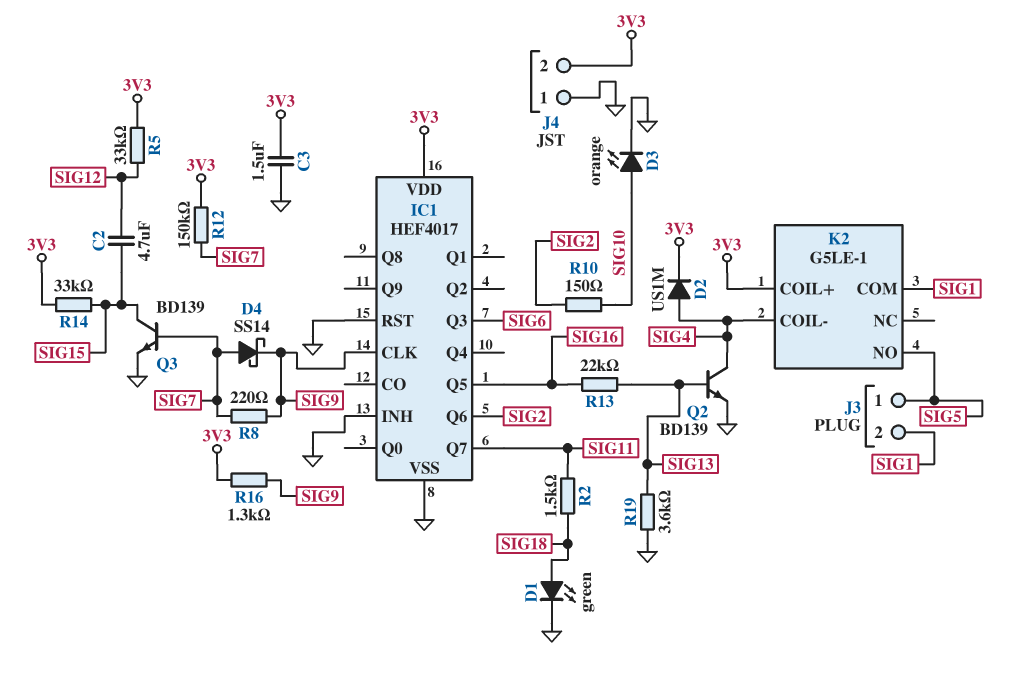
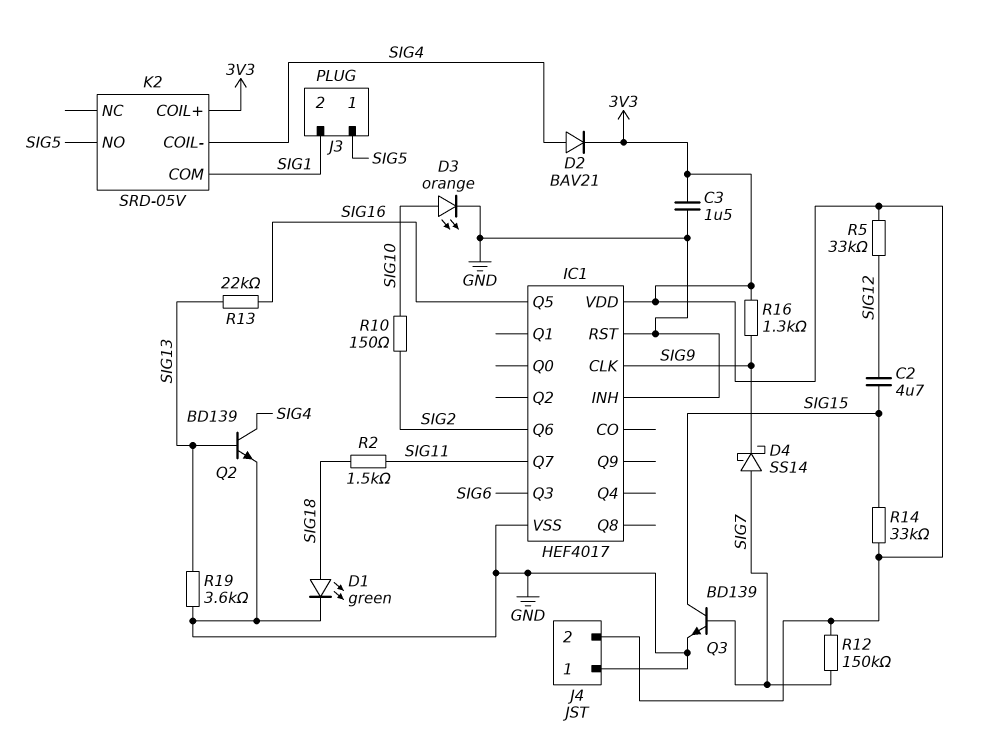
D2: diode US1M (A SIG4, K 3V3) -> diode BAV21 (A SIG4, K 3V3)
K2: G5LE-1 -> SRD-05V
R8: 220 (SIG7, SIG9) -> none

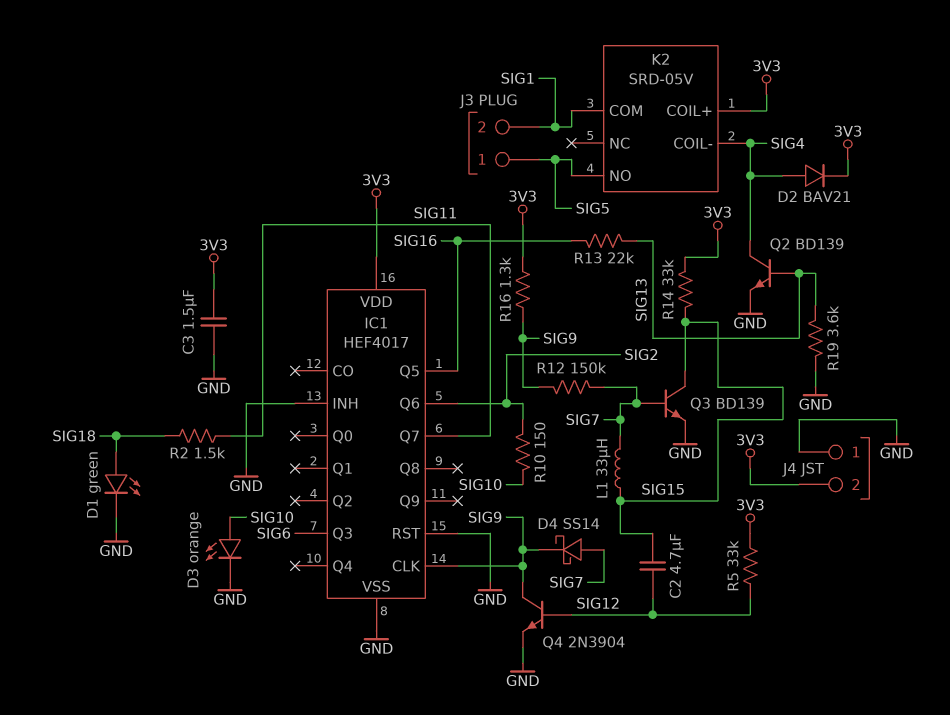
L1: none -> 33uH (SIG7, SIG15)
Q4: none -> NPN 2N3904 (B SIG12, C SIG9, E GND)
R12: 150k (3V3, SIG7) -> 150k (SIG7, SIG9)

